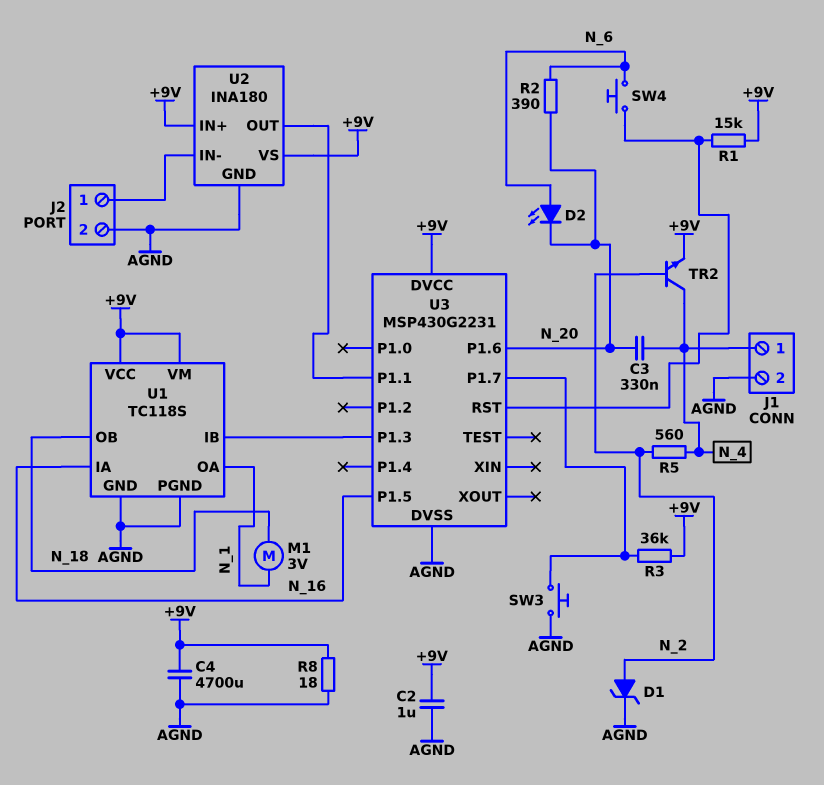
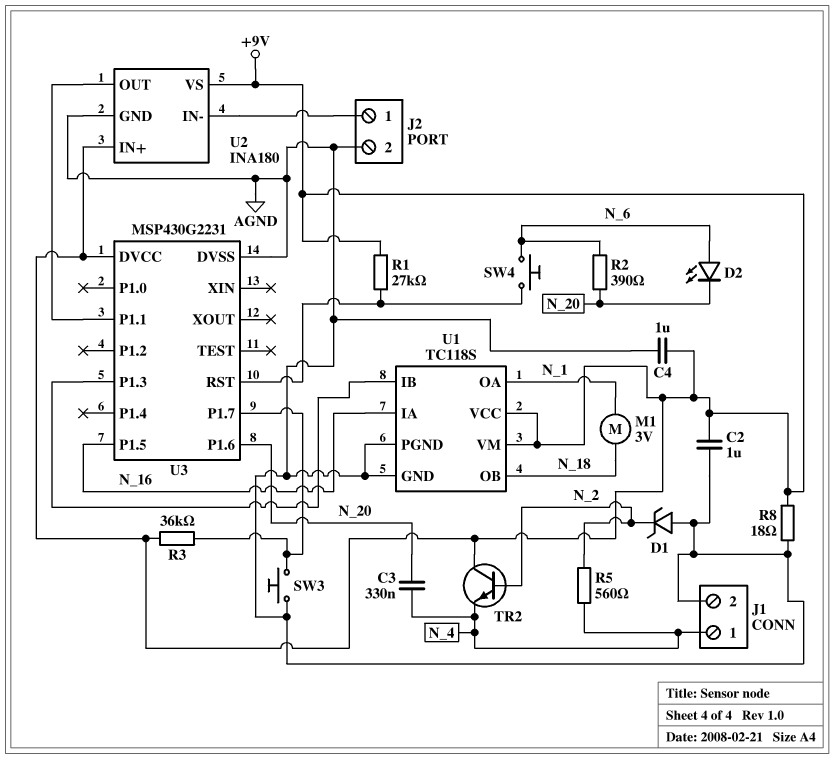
C4: 4700uF (+9V, AGND) -> 1uF (+9V, AGND)
D1: zener (A N_2, K AGND) -> zener (A AGND, K N_2)
R1: 15k (+9V, U3/RST) -> 27k (+9V, U3/RST)
TR2: NPN (B N_2, C N_4, E +9V) -> NPN (B N_2, C +9V, E N_4)

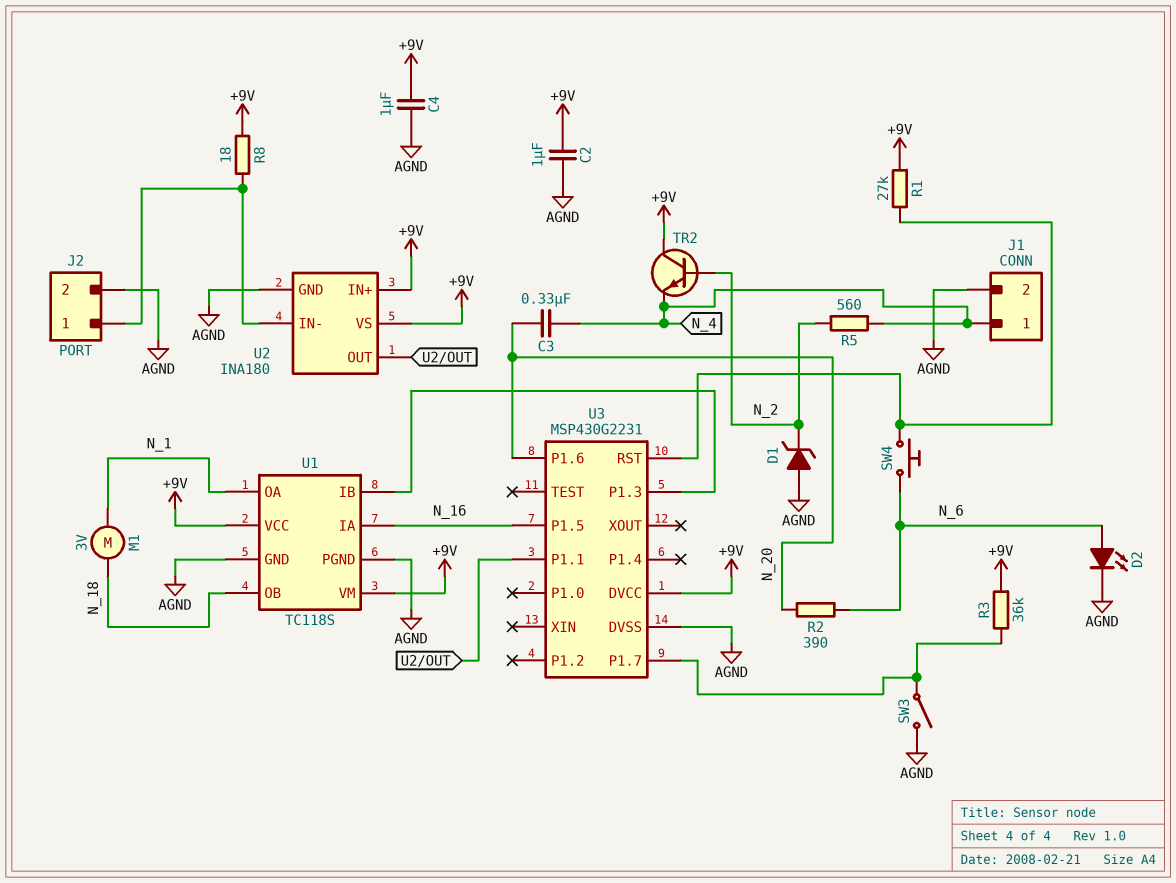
D2: LED (A N_6, K N_20) -> LED (A N_6, K AGND)
R8: 18 (+9V, AGND) -> 18 (+9V, J2/1)
SW3: button (AGND, U3/P1.7) -> switch (AGND, U3/P1.7)

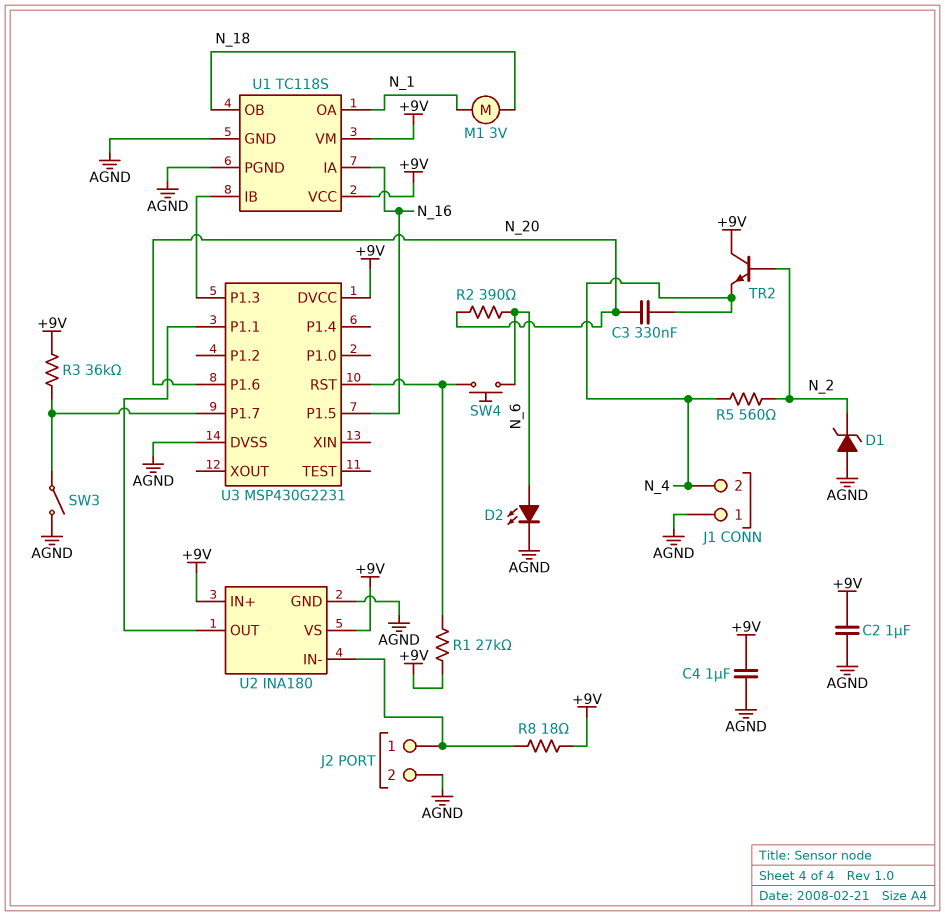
J1 pin 1: N_4 -> AGND
J1 pin 2: AGND -> N_4

